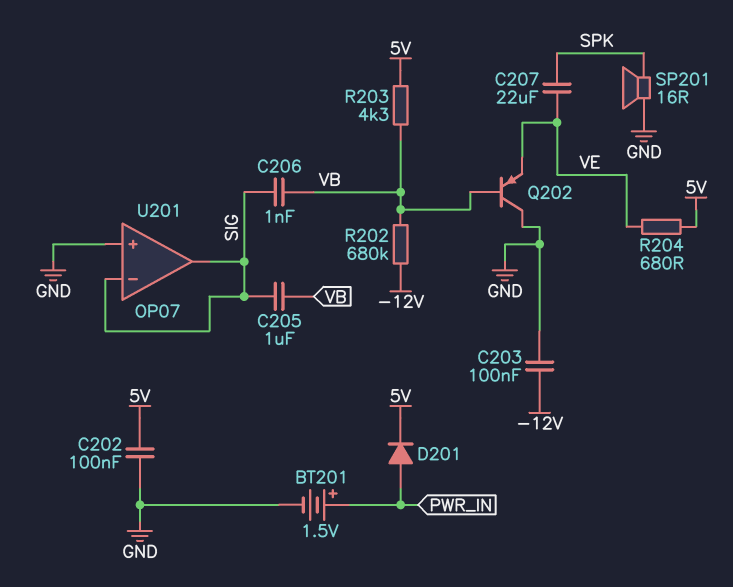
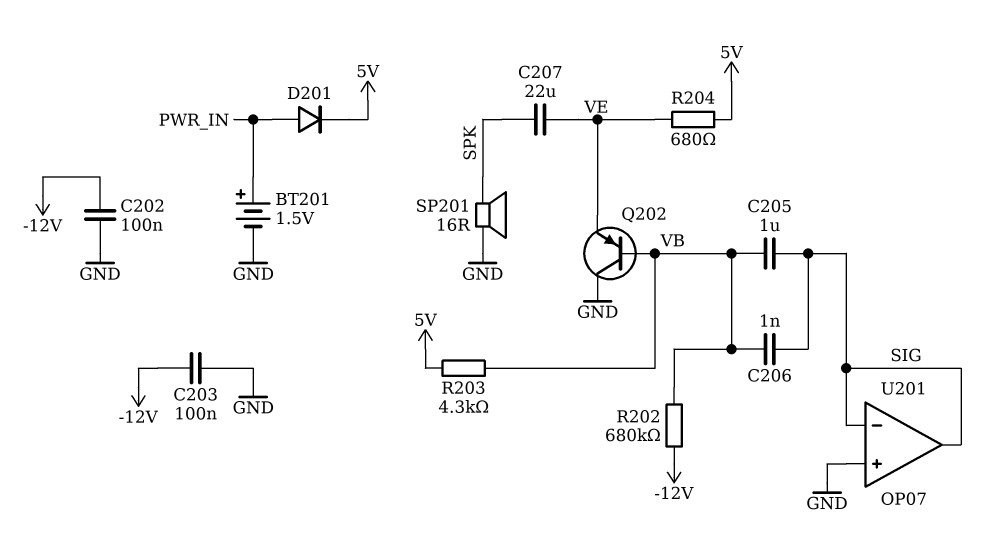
C202: 100nF (5V, GND) -> 100nF (-12V, GND)

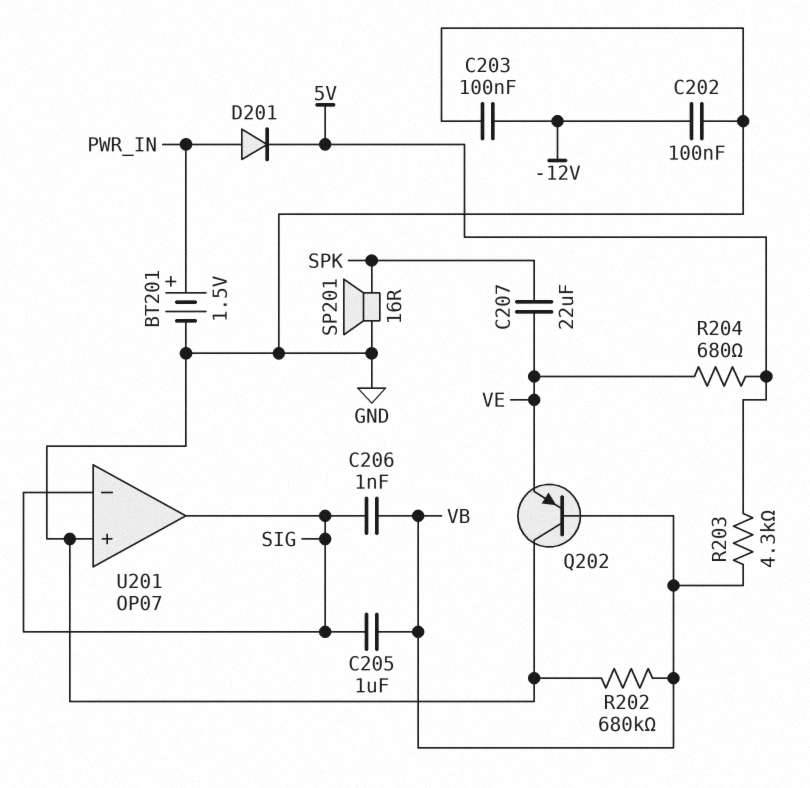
R202: 680k (-12V, VB) -> 680k (GND, VB)

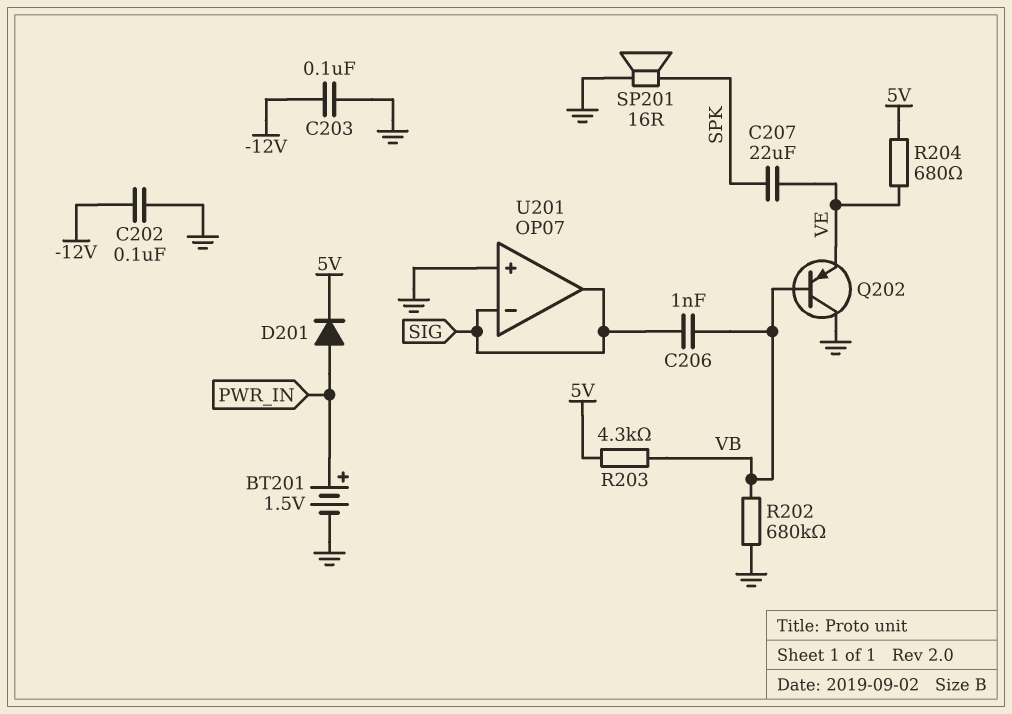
C205: 1uF (SIG, VB) -> none

